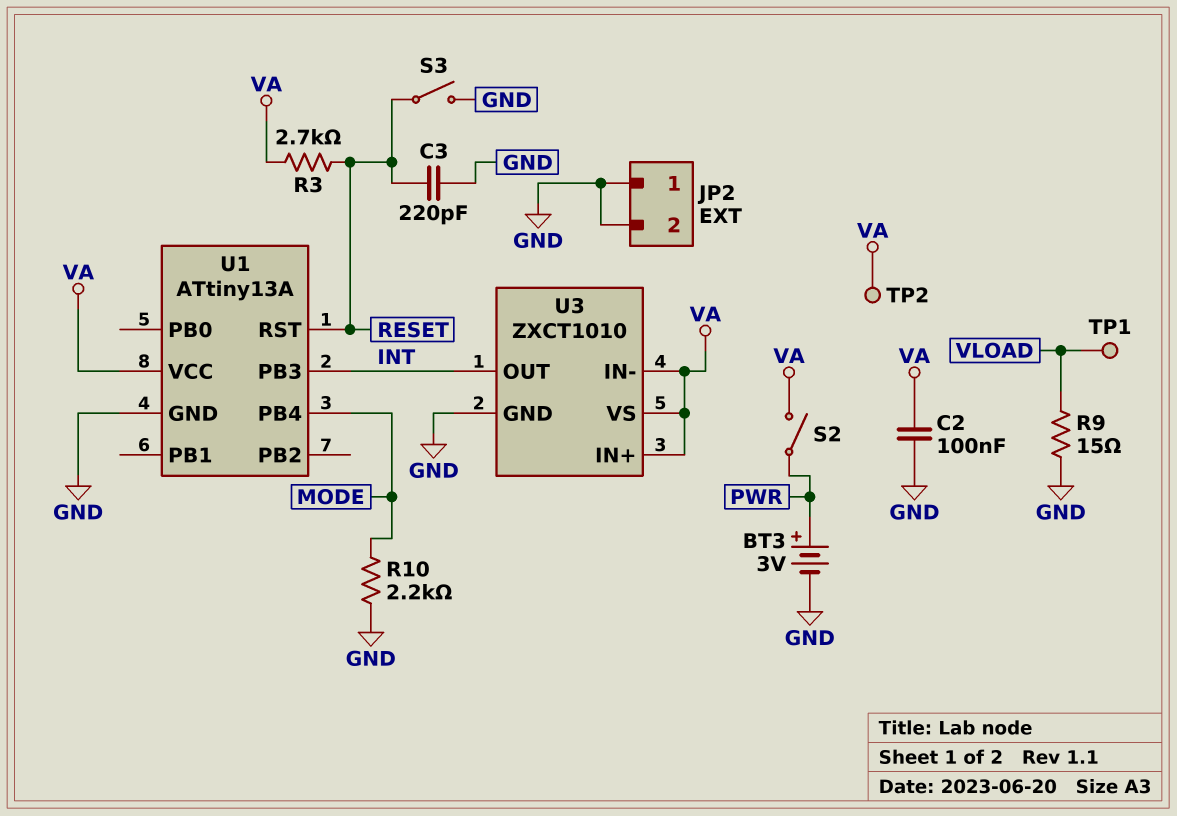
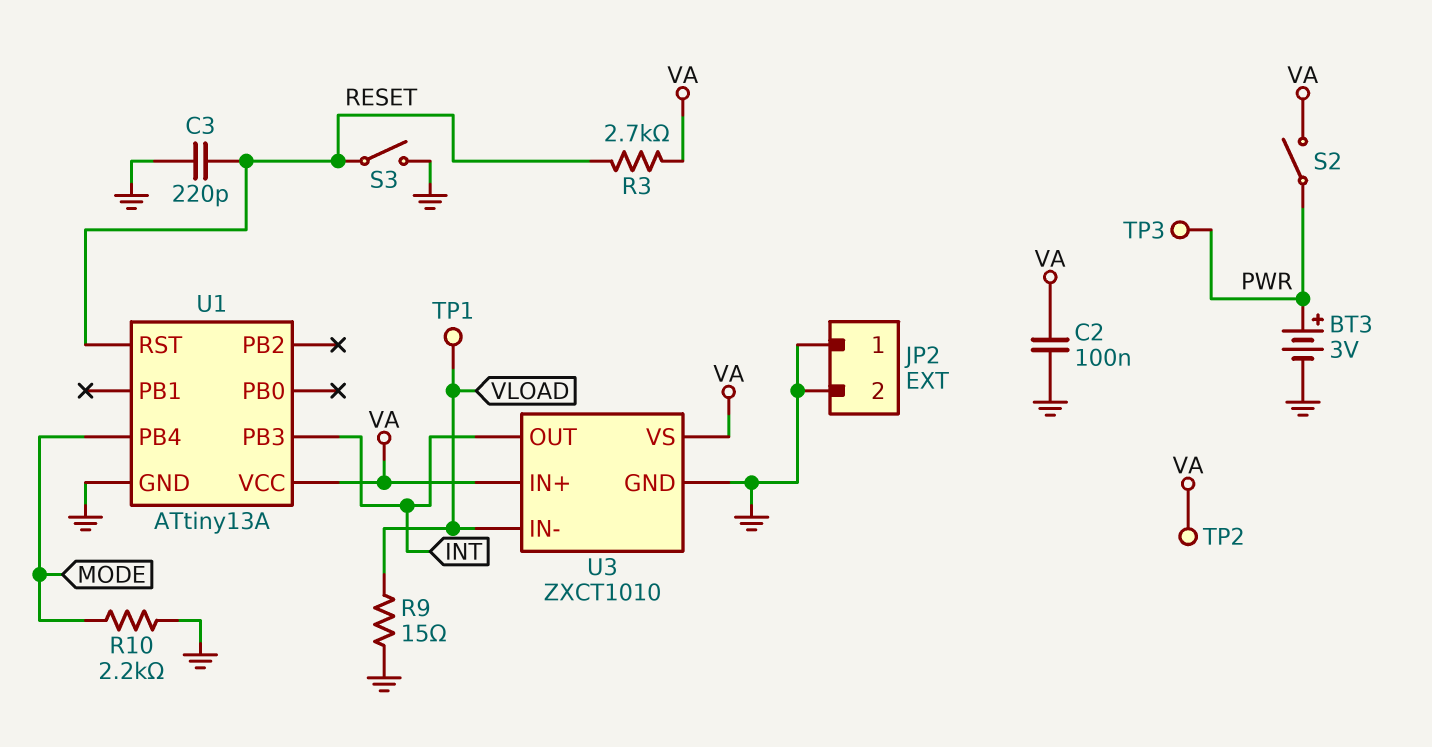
TP3: none -> test point (PWR)
U3 pin IN-: VA -> VLOAD

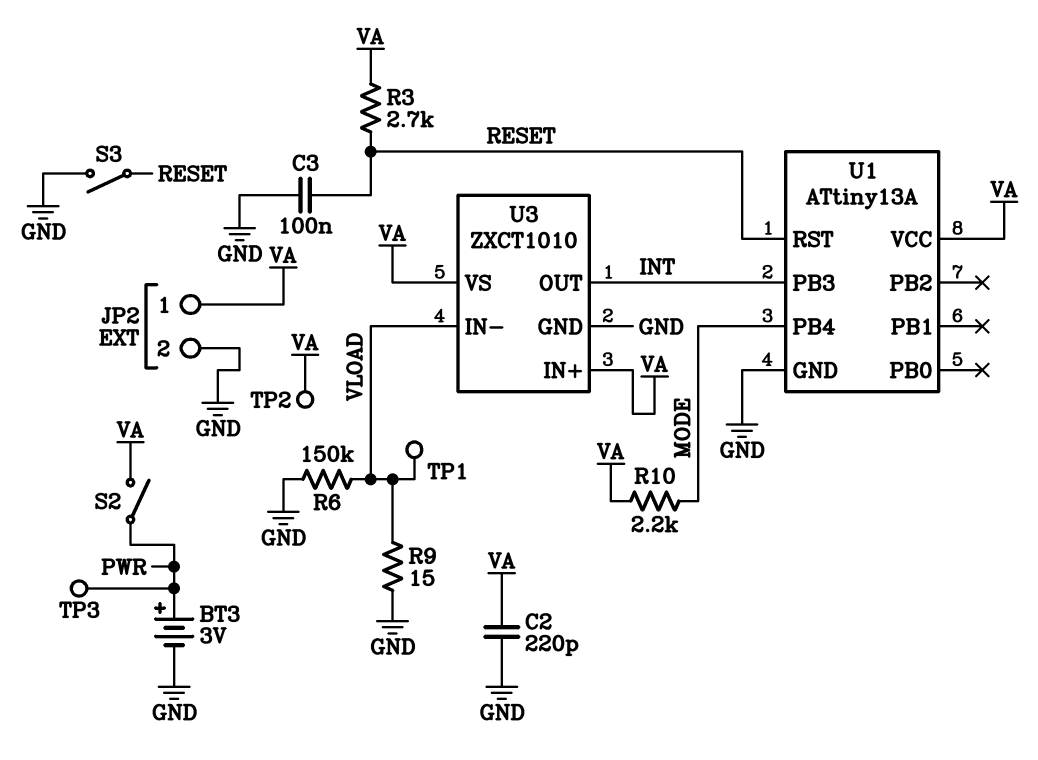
C2: 100nF (GND, VA) -> 220pF (GND, VA)
C3: 220pF (GND, RESET) -> 100nF (GND, RESET)
JP2 pin 1: GND -> VA
R6: none -> 150k (GND, VLOAD)
R10: 2.2k (GND, MODE) -> 2.2k (MODE, VA)

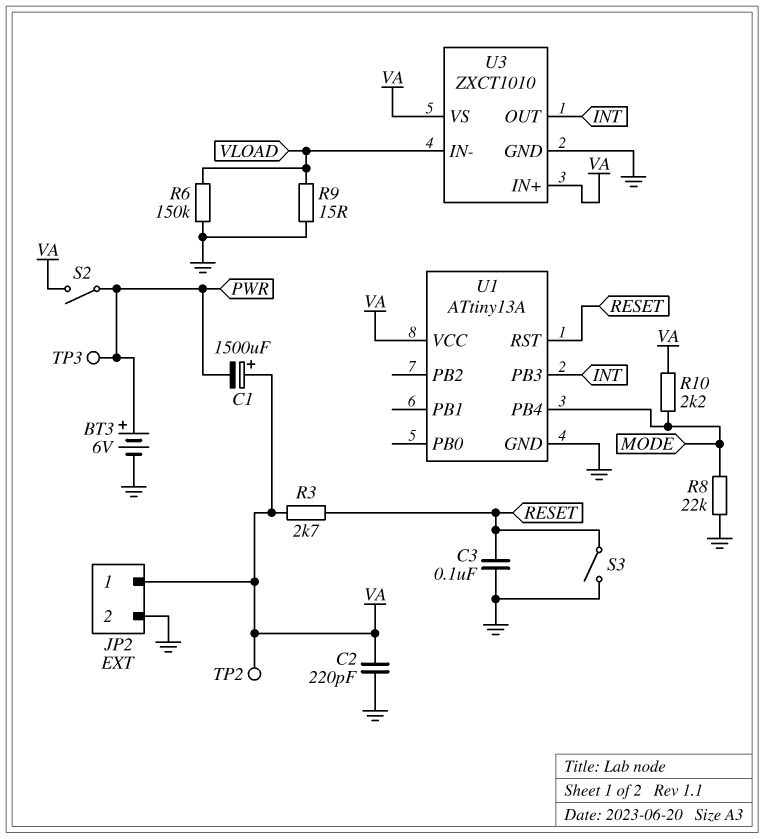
BT3: 3V (plus PWR, minus GND) -> 6V (plus PWR, minus GND)
C1: none -> 1500uF (plus VA, minus PWR)
R8: none -> 22k (GND, MODE)
TP1: test point (VLOAD) -> none

